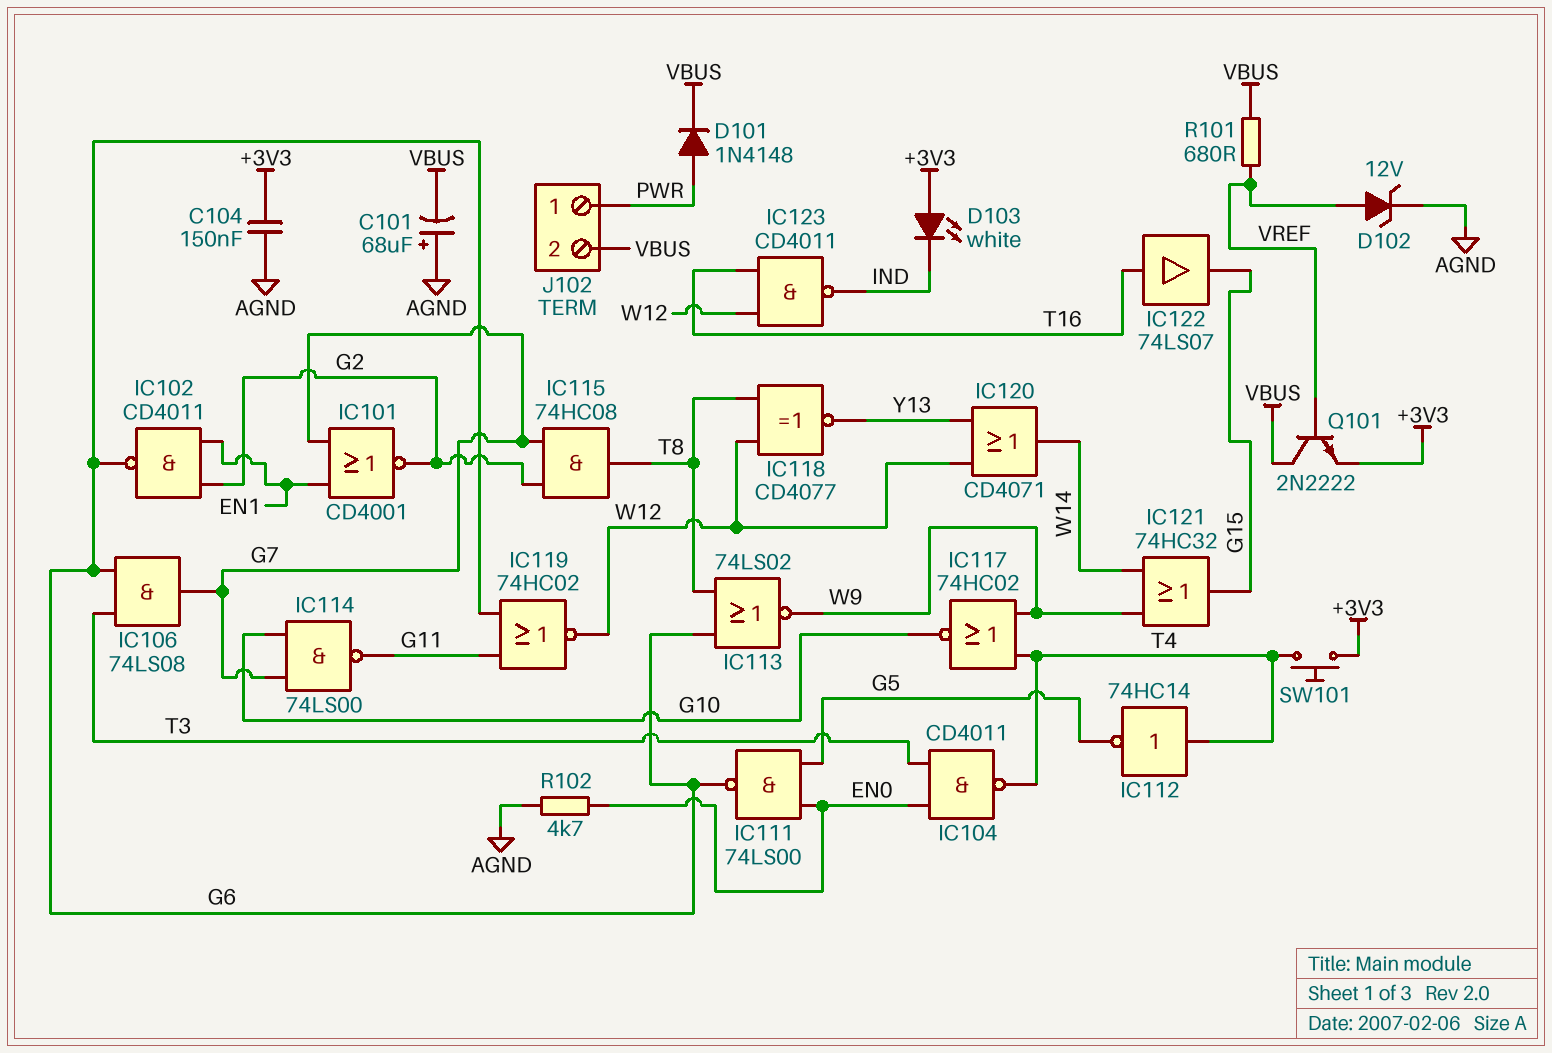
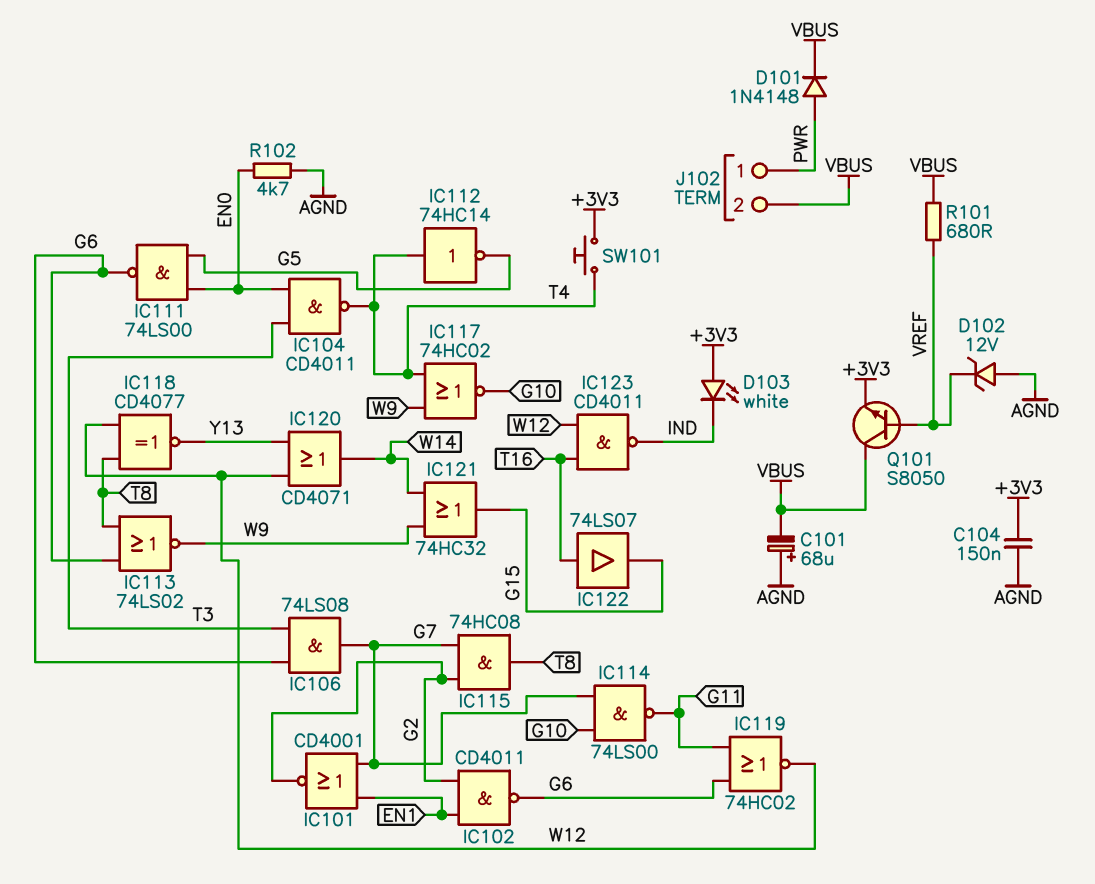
D102: zener 12V (A VREF, K AGND) -> zener 12V (A AGND, K VREF)
Q101: NPN 2N2222 (B VREF, C VBUS, E +3V3) -> NPN S8050 (B VREF, C VBUS, E +3V3)

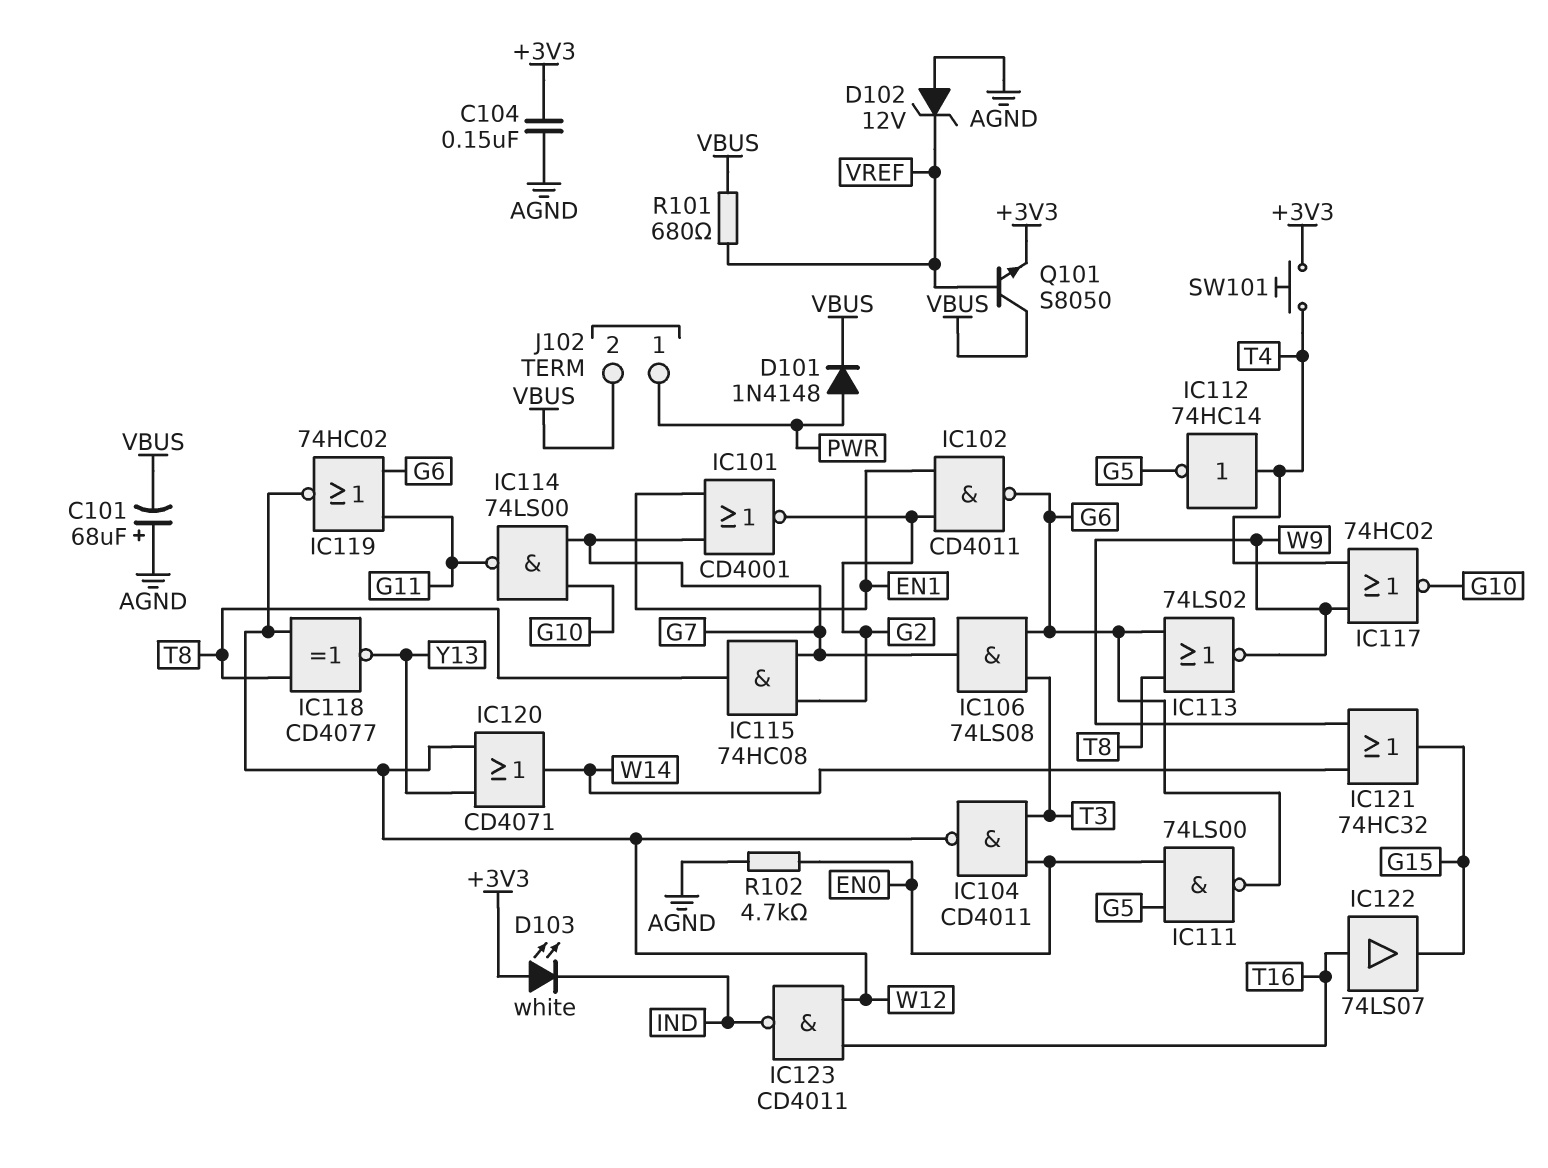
IC104: NAND CD4011 (in EN0, in T3, out T4) -> NAND CD4011 (in EN0, in T3, out W12)

